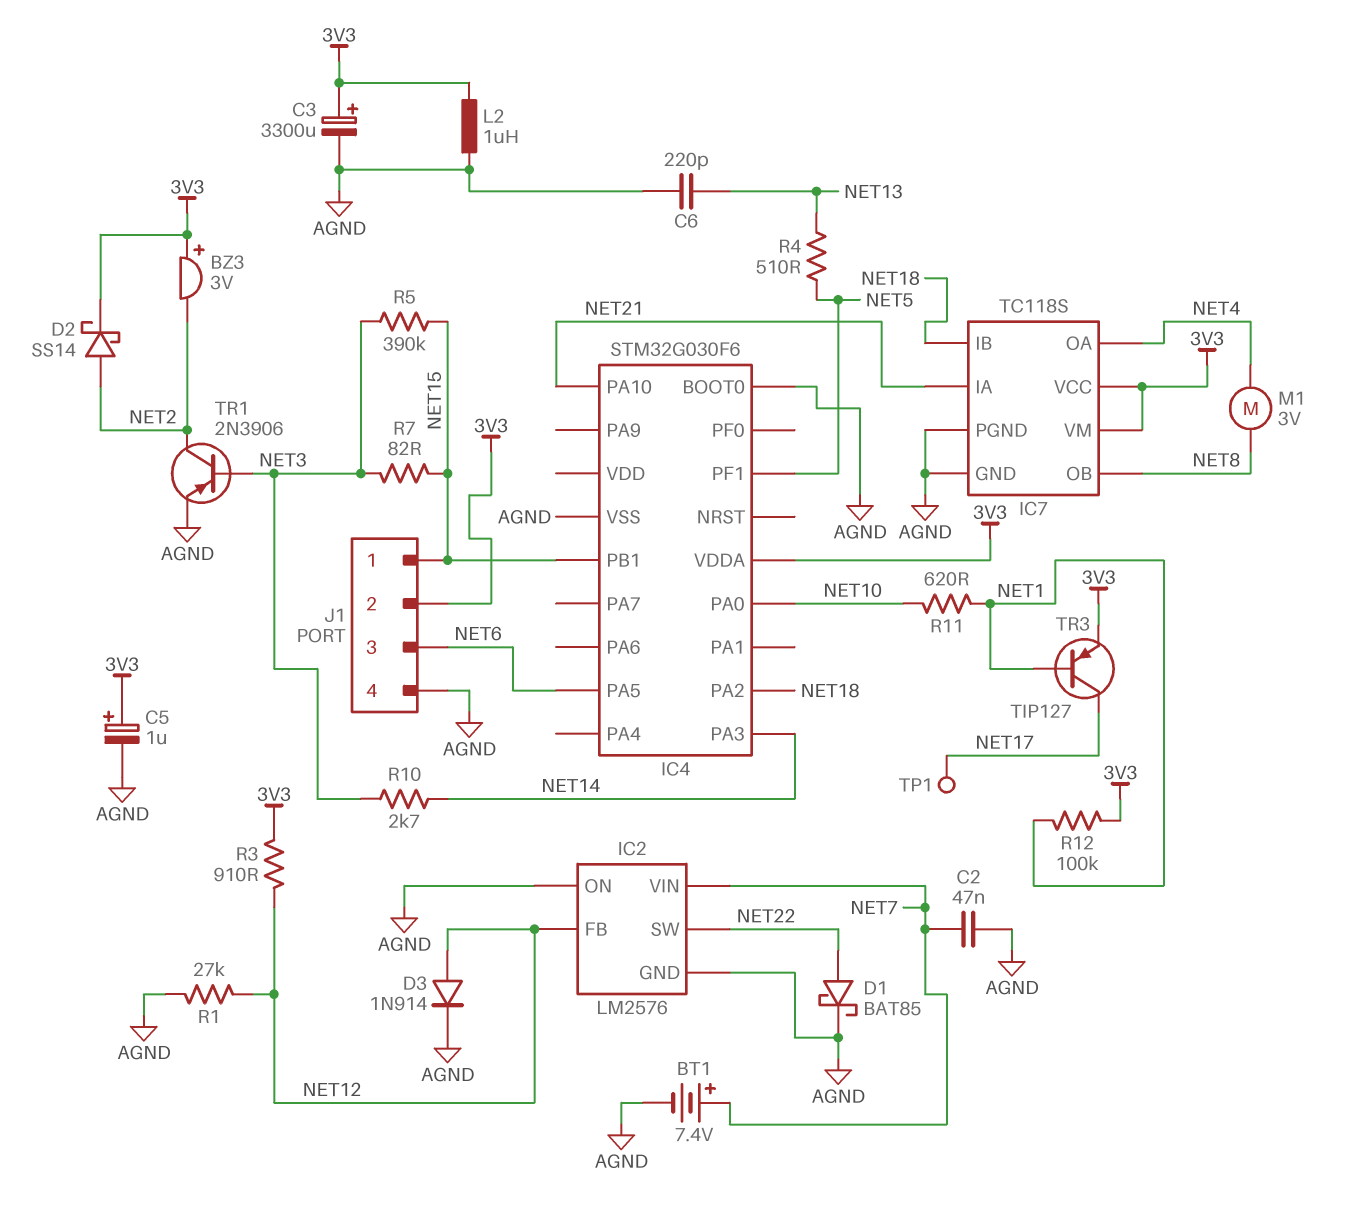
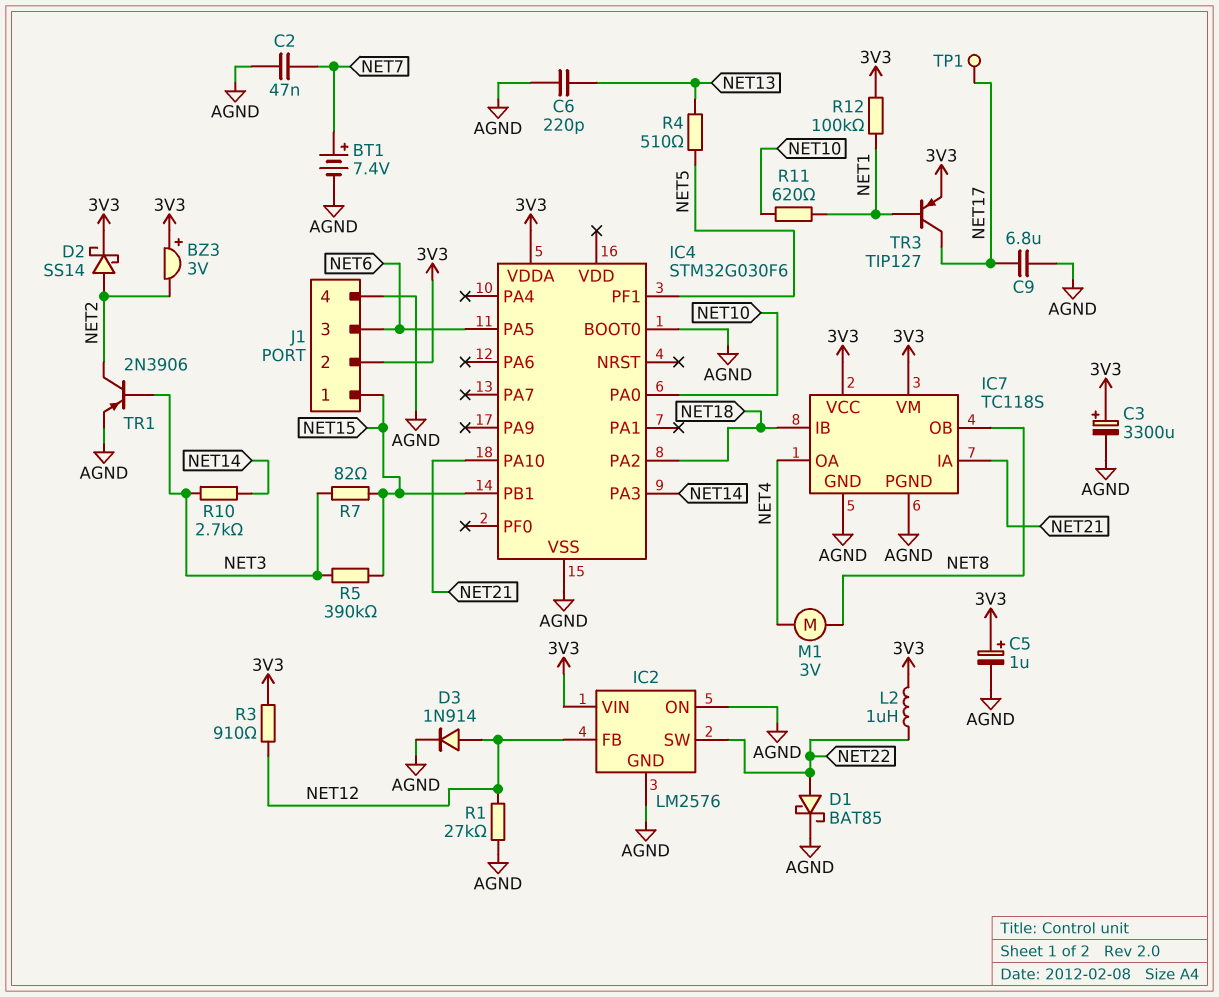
C9: none -> 6.8uF (AGND, NET17)
IC2 pin VIN: NET7 -> 3V3
L2: 1uH (3V3, AGND) -> 1uH (3V3, NET22)

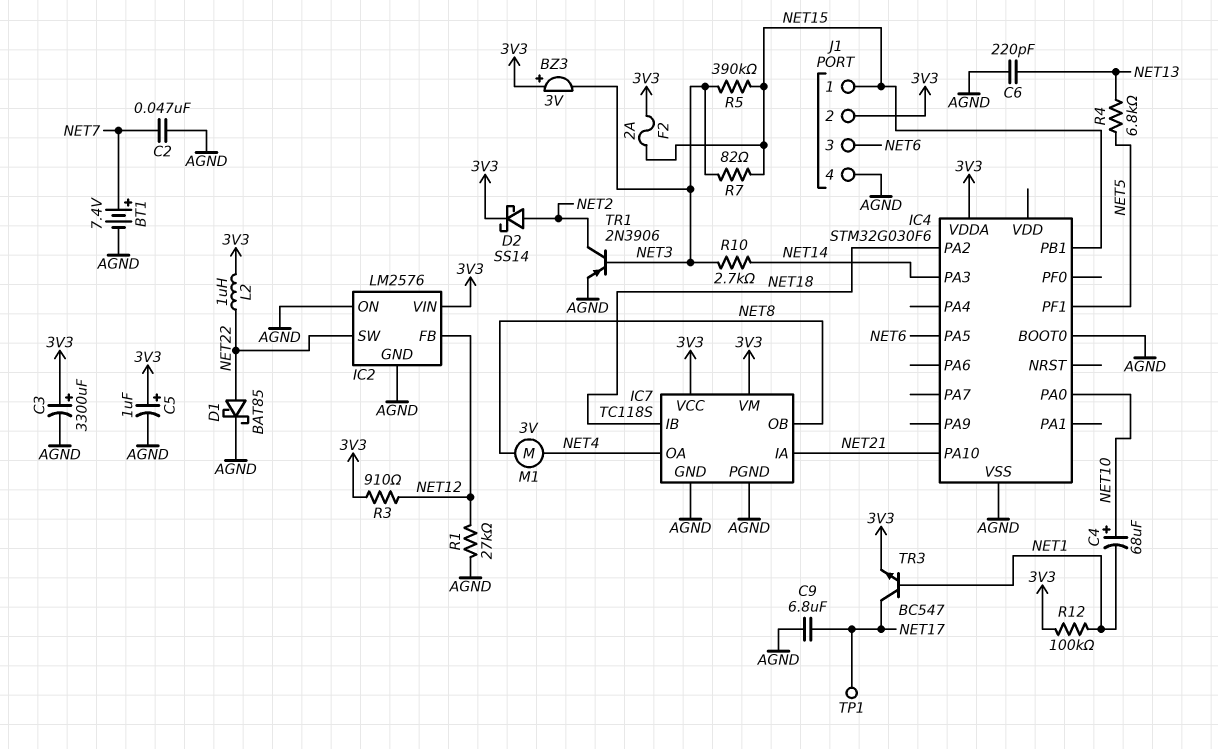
BZ3: buzzer 3V (plus 3V3, minus NET2) -> buzzer 3V (plus 3V3, minus NET3)
C4: none -> 68uF (plus NET10, minus NET1)
D3: diode 1N914 (A NET12, K AGND) -> none
F2: none -> 2A (3V3, NET15)
R4: 510 (NET5, NET13) -> 6.8k (NET5, NET13)
R11: 620 (NET1, NET10) -> none
TR3: PNP TIP127 (B NET1, C NET17, E 3V3) -> NPN BC547 (B NET1, C NET17, E 3V3)

